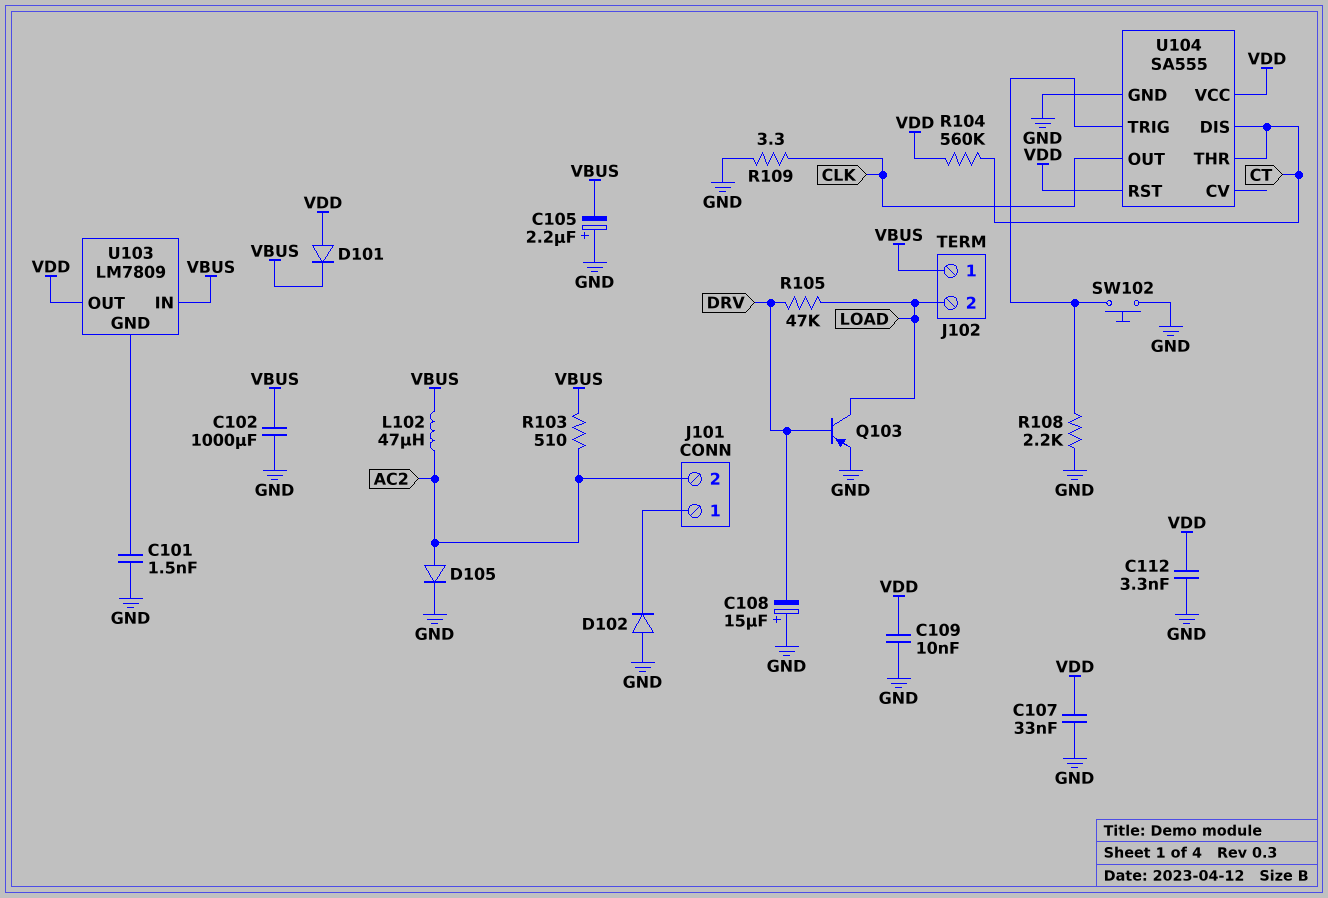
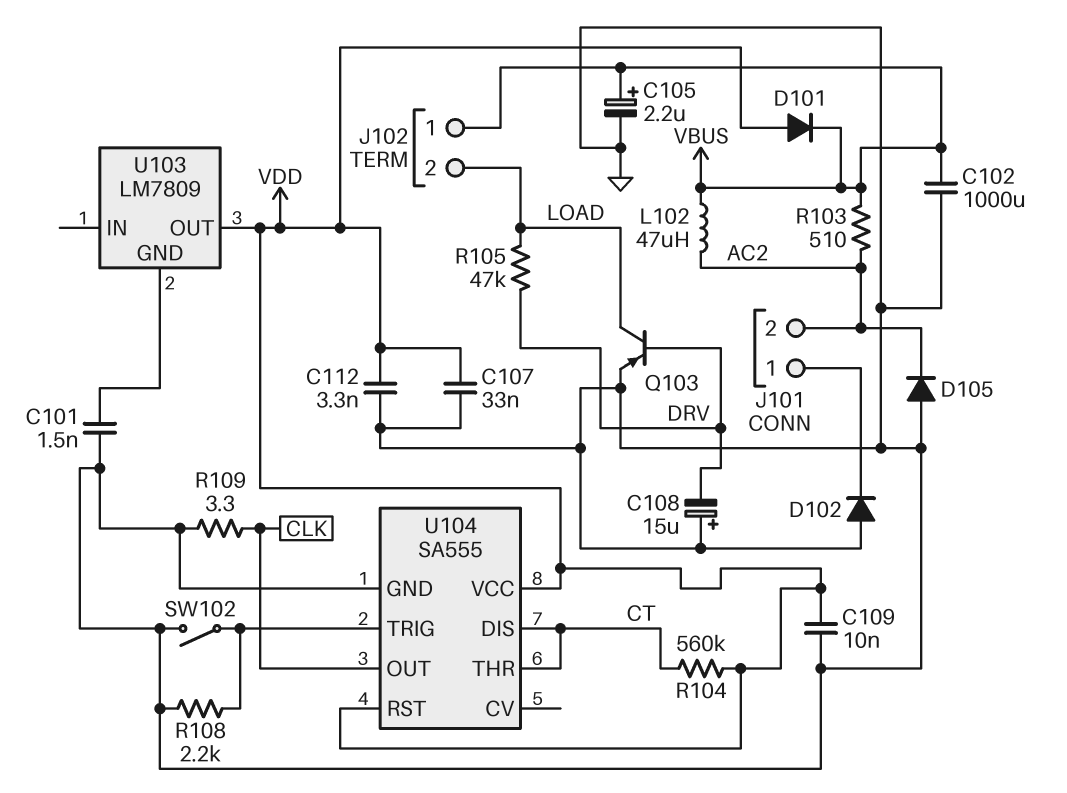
C105: 2.2uF (plus GND, minus VBUS) -> 2.2uF (plus VBUS, minus GND)
D105: diode (A AC2, K GND) -> diode (A GND, K AC2)
SW102: button (GND, U104/TRIG) -> switch (GND, U104/TRIG)
U103 pin IN: VBUS -> none

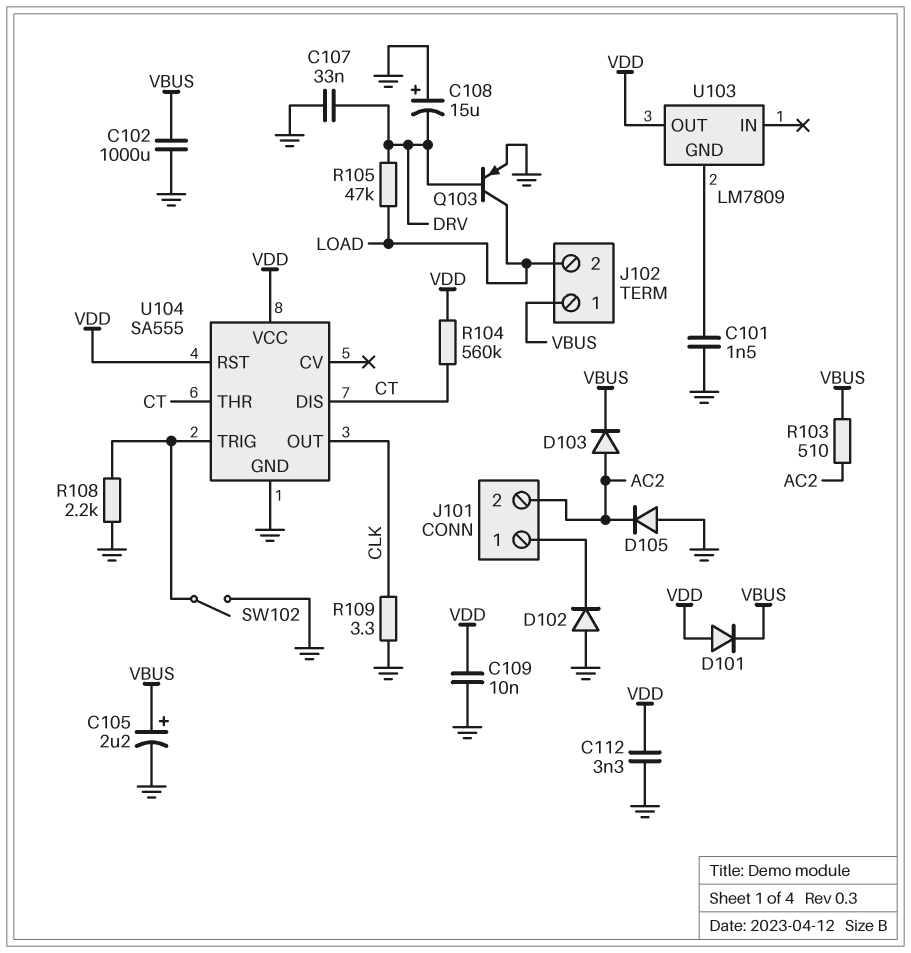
C107: 33nF (GND, VDD) -> 33nF (DRV, GND)
D103: none -> diode (A AC2, K VBUS)
L102: 47uH (AC2, VBUS) -> none

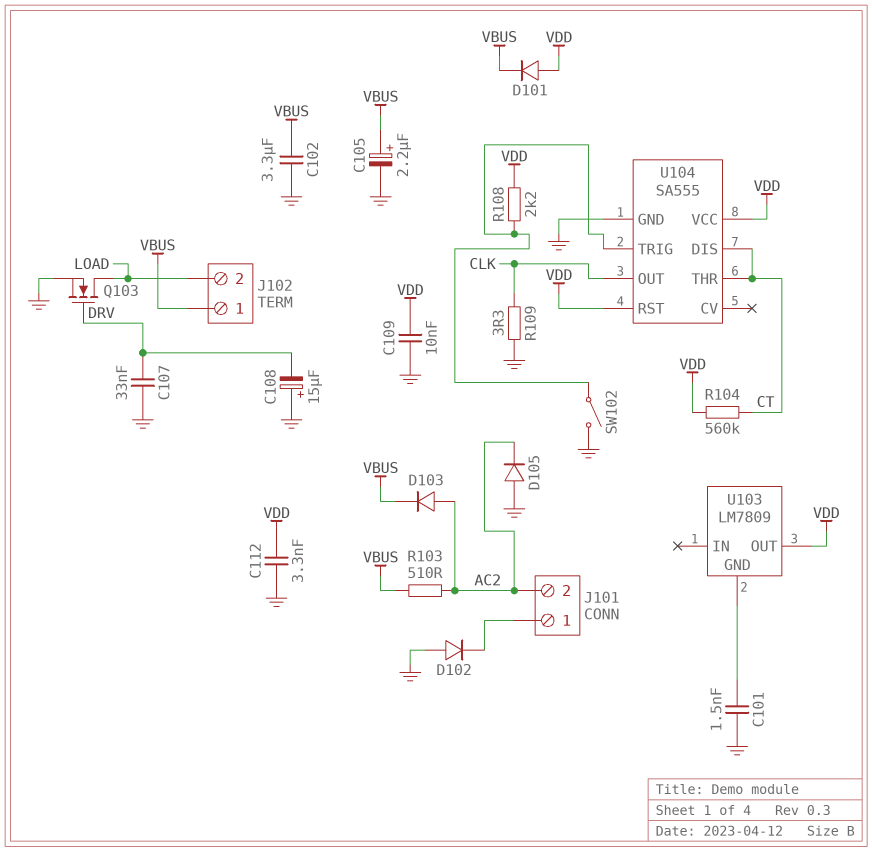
C102: 1000uF (GND, VBUS) -> 3.3uF (GND, VBUS)
Q103: PNP (B DRV, C LOAD, E GND) -> NMOS (G DRV, D LOAD, S GND)
R105: 47k (DRV, LOAD) -> none
R108: 2.2k (GND, U104/TRIG) -> 2.2k (U104/TRIG, VDD)

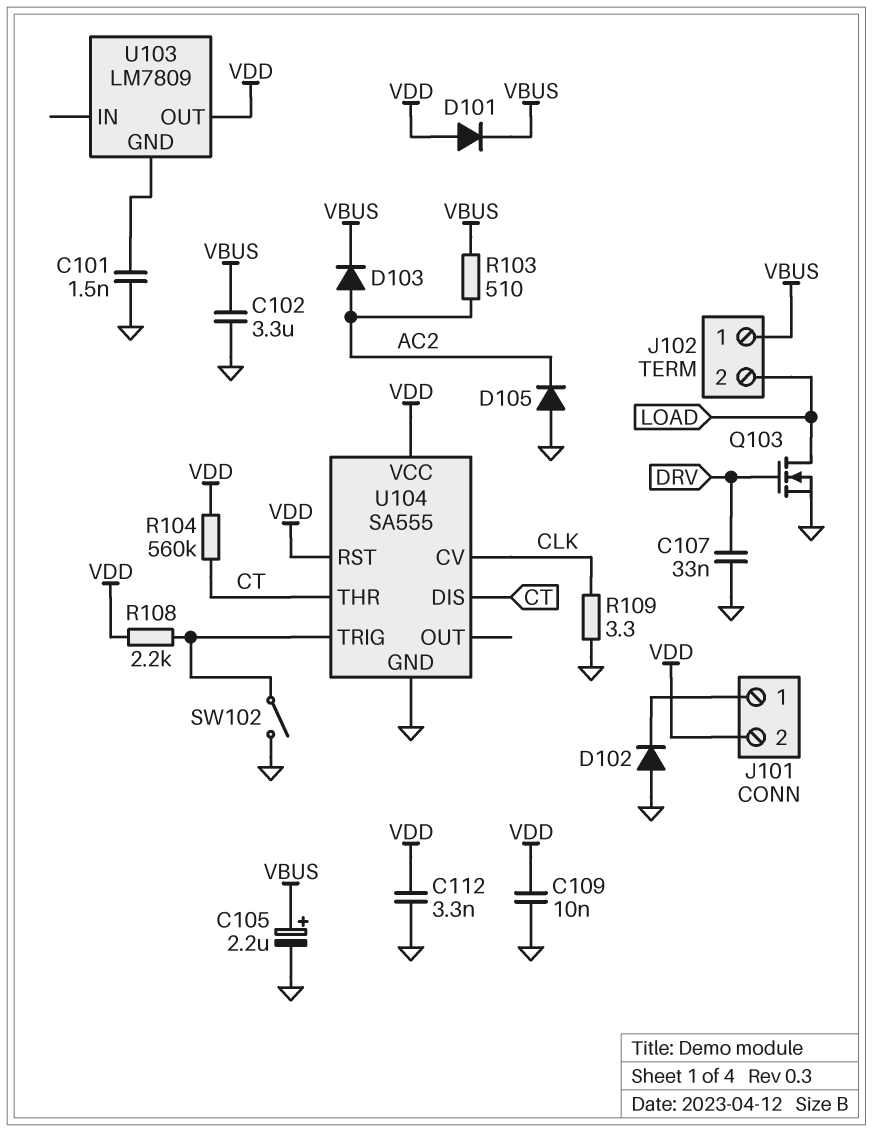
C108: 15uF (plus GND, minus DRV) -> none
J101 pin 2: AC2 -> VDD
U104 pin CV: none -> CLK
U104 pin OUT: CLK -> none

